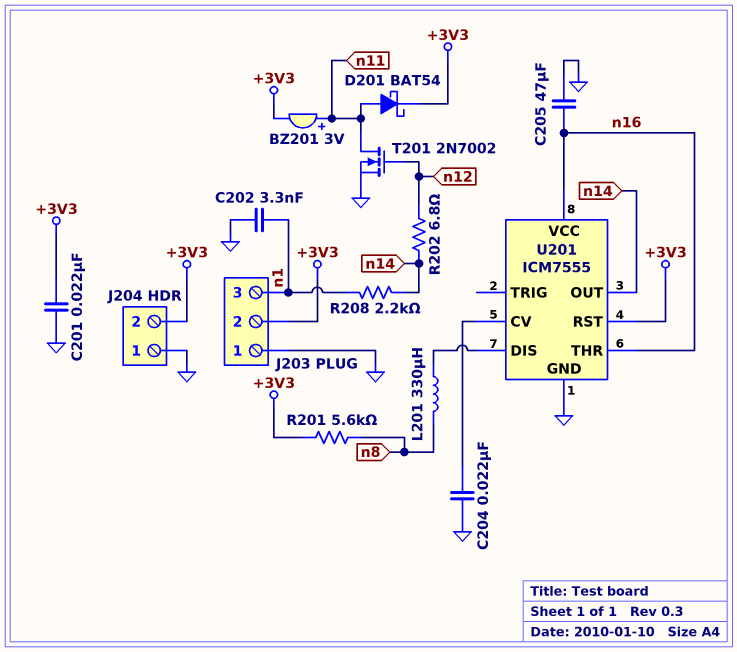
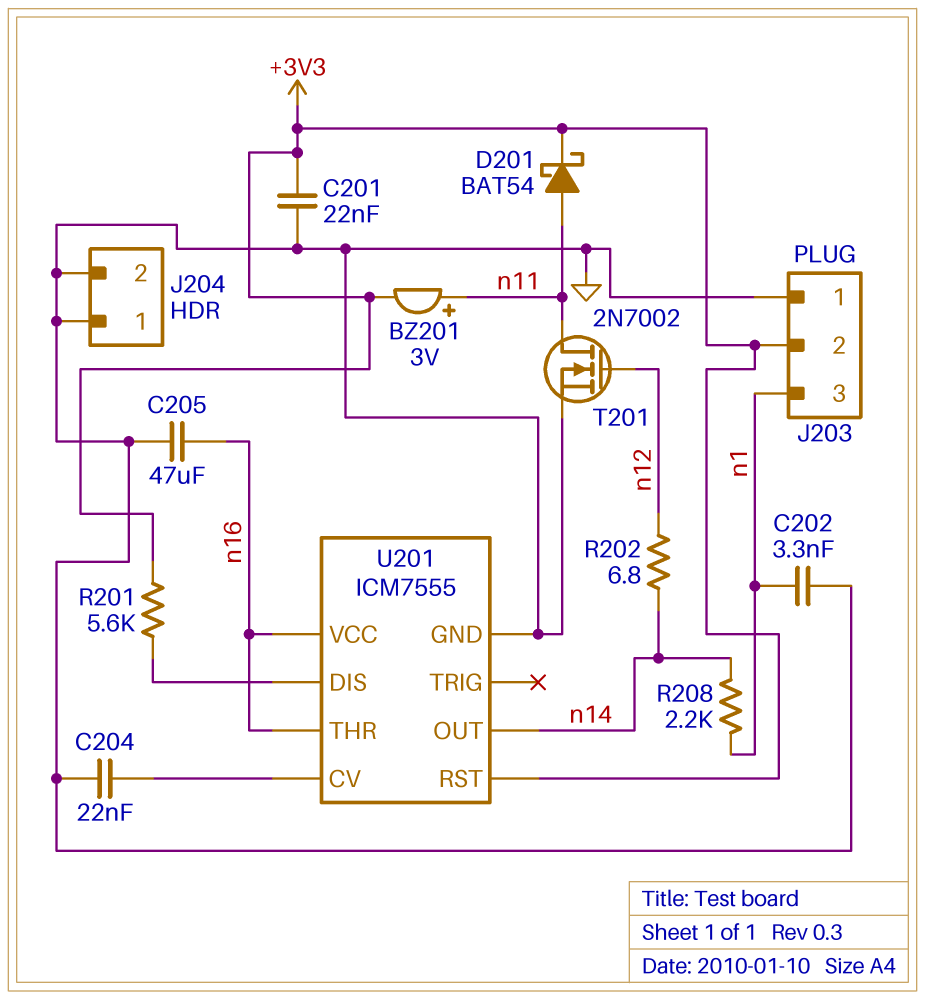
J204 pin 2: +3V3 -> GND
L201: 330uH (U201/DIS, n8) -> none
R201: 5.6k (+3V3, n8) -> 5.6k (+3V3, U201/DIS)

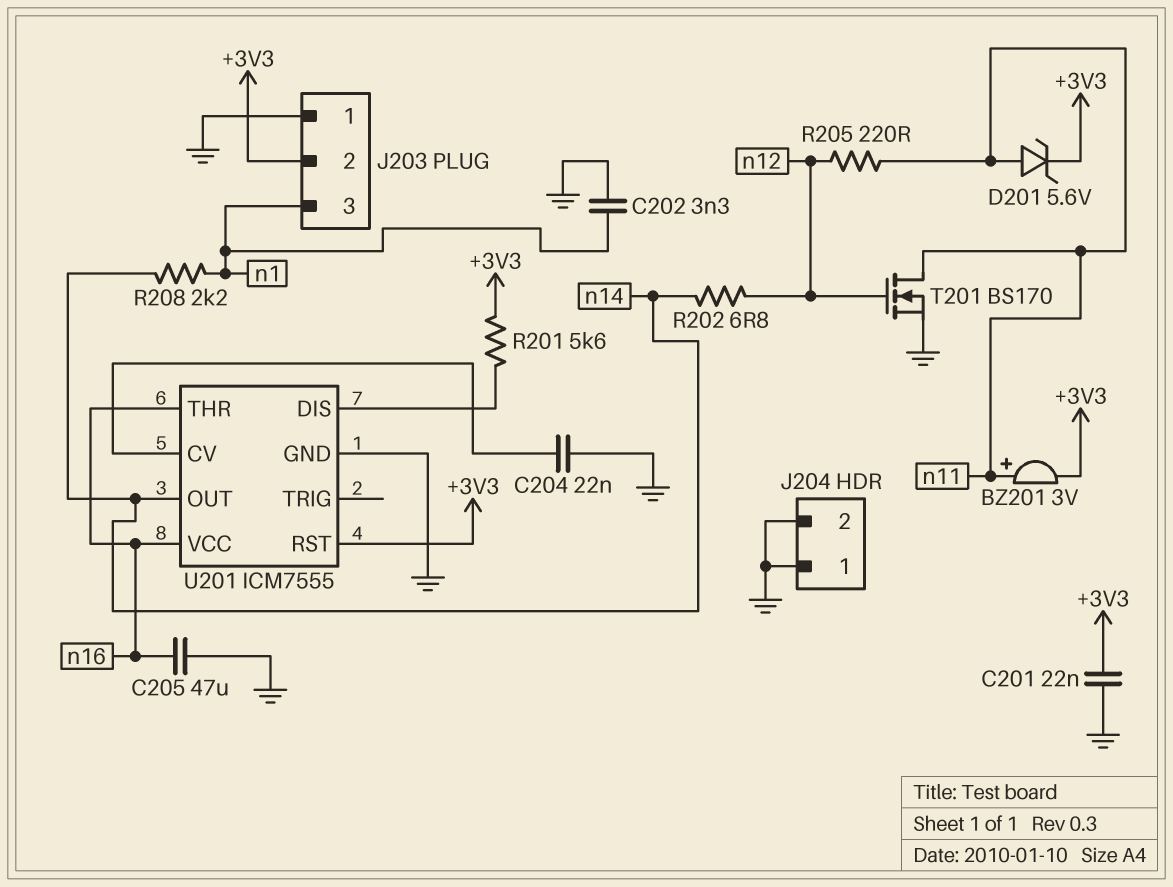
D201: schottky BAT54 (A n11, K +3V3) -> zener 5.6V (A n11, K +3V3)
R205: none -> 220 (n11, n12)
T201: NMOS 2N7002 (G n12, D n11, S GND) -> NMOS BS170 (G n12, D n11, S GND)

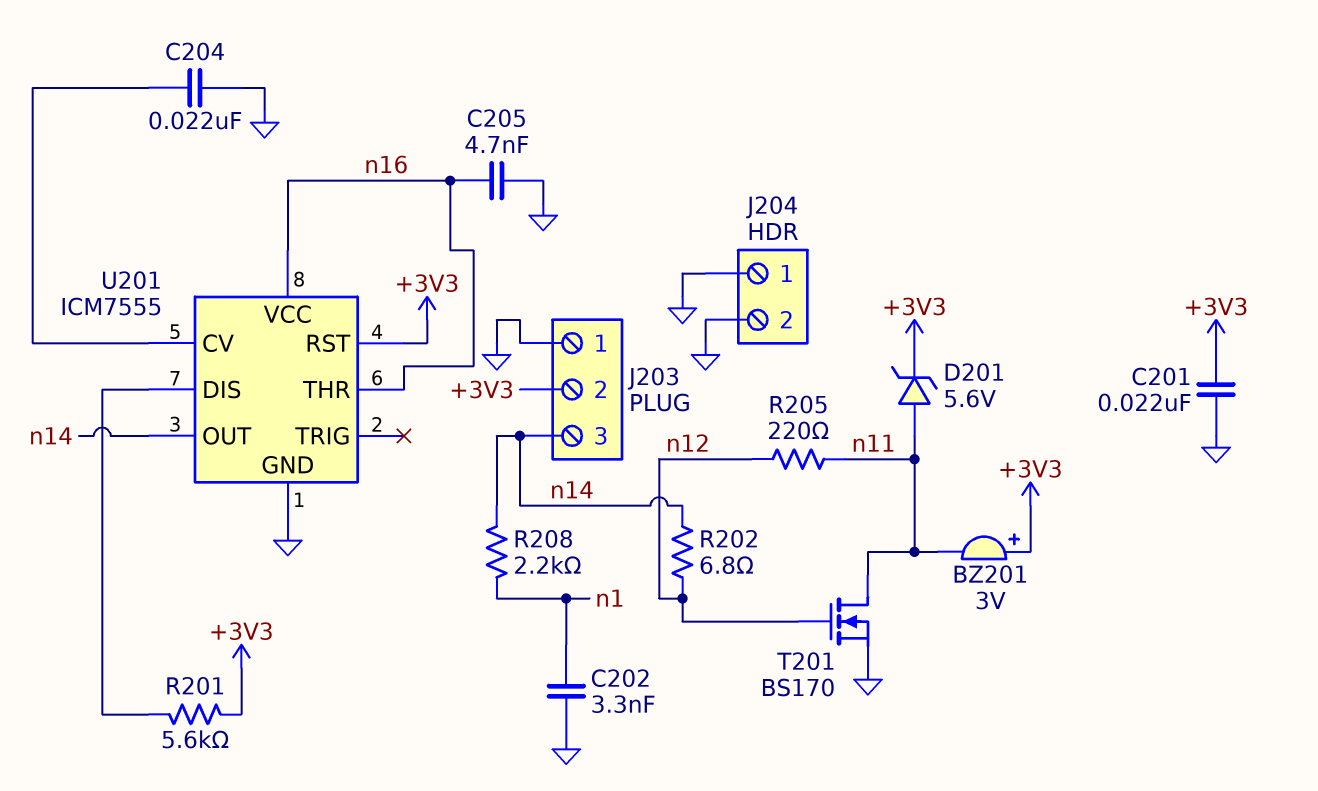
BZ201: buzzer 3V (plus n11, minus +3V3) -> buzzer 3V (plus +3V3, minus n11)
C205: 47uF (GND, n16) -> 4.7nF (GND, n16)
J203 pin 3: n1 -> n14

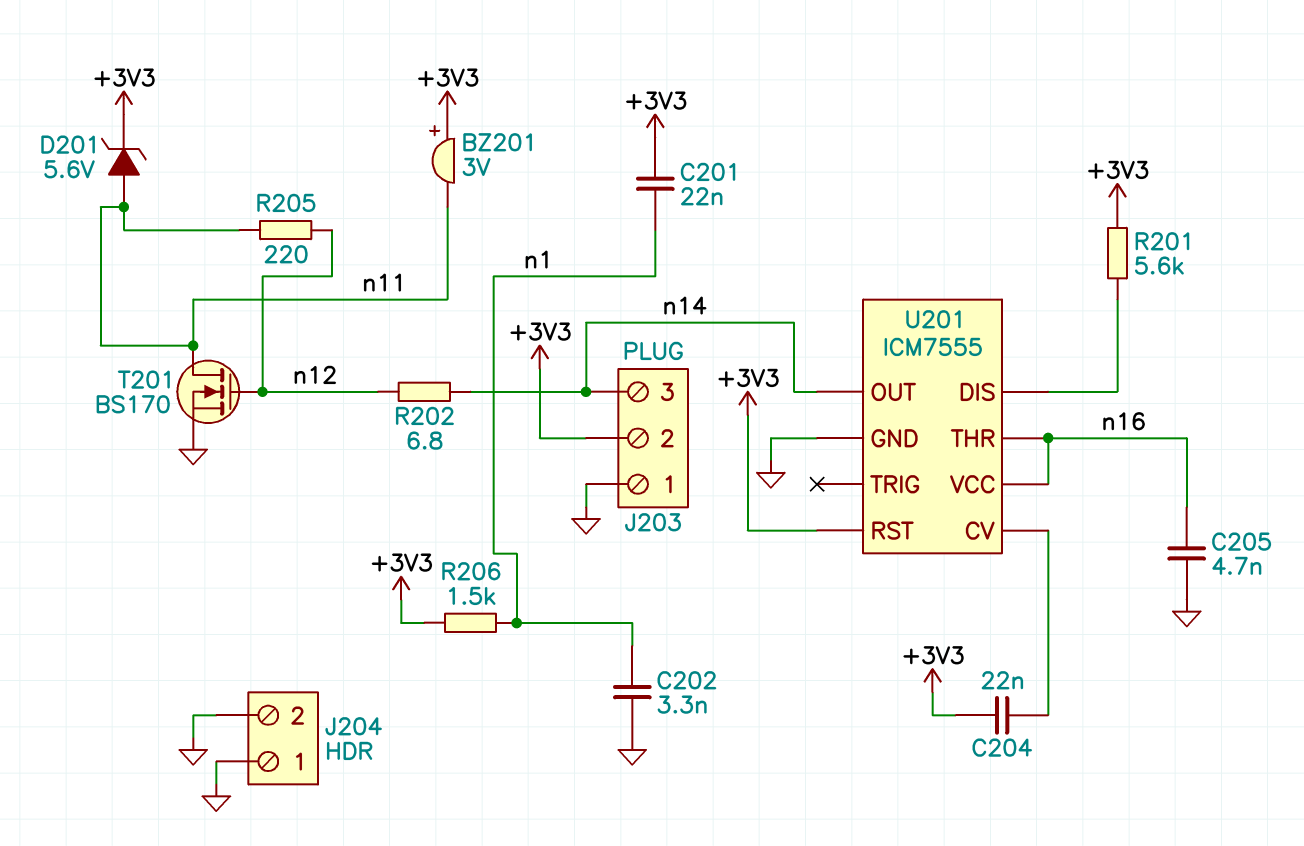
C201: 22nF (+3V3, GND) -> 22nF (+3V3, n1)
C204: 22nF (GND, U201/CV) -> 22nF (+3V3, U201/CV)
R206: none -> 1.5k (+3V3, n1)
R208: 2.2k (n1, n14) -> none

